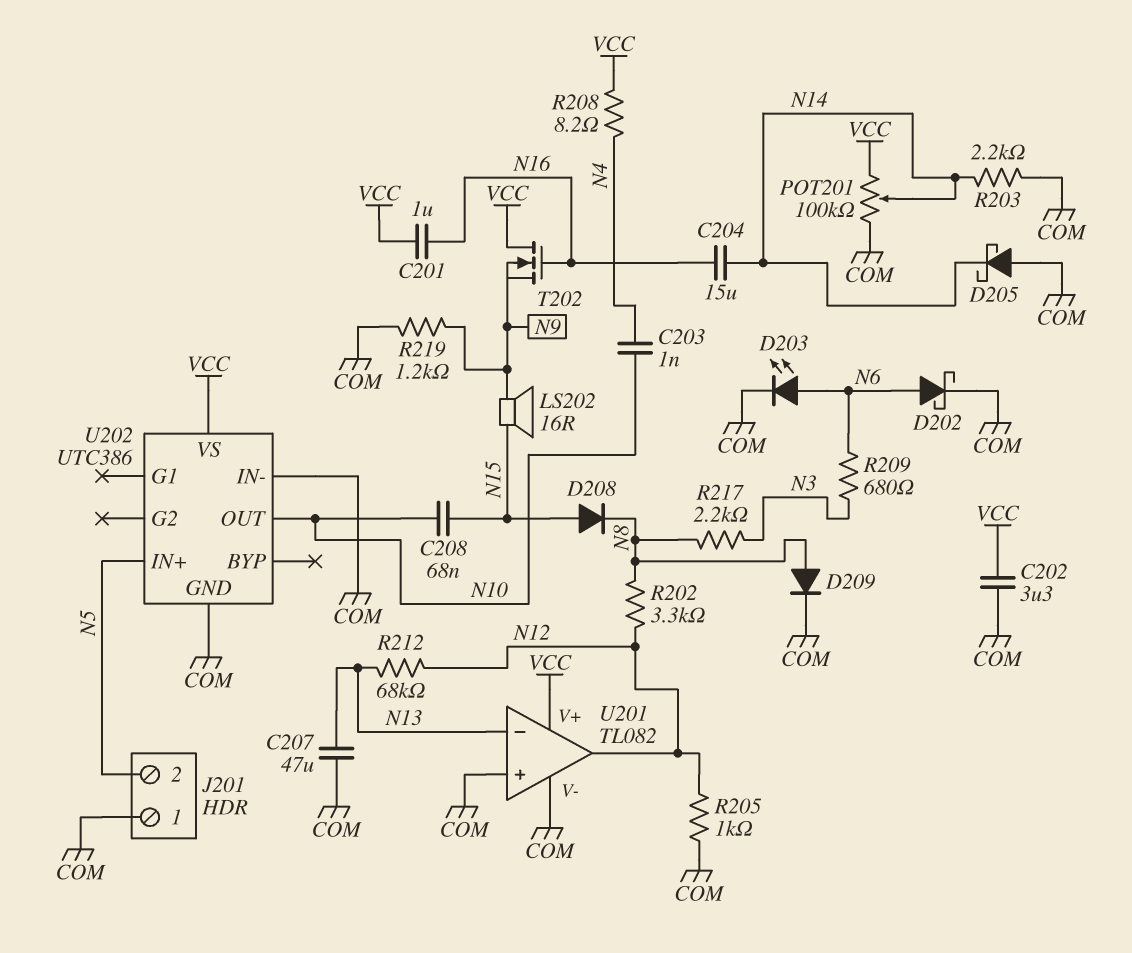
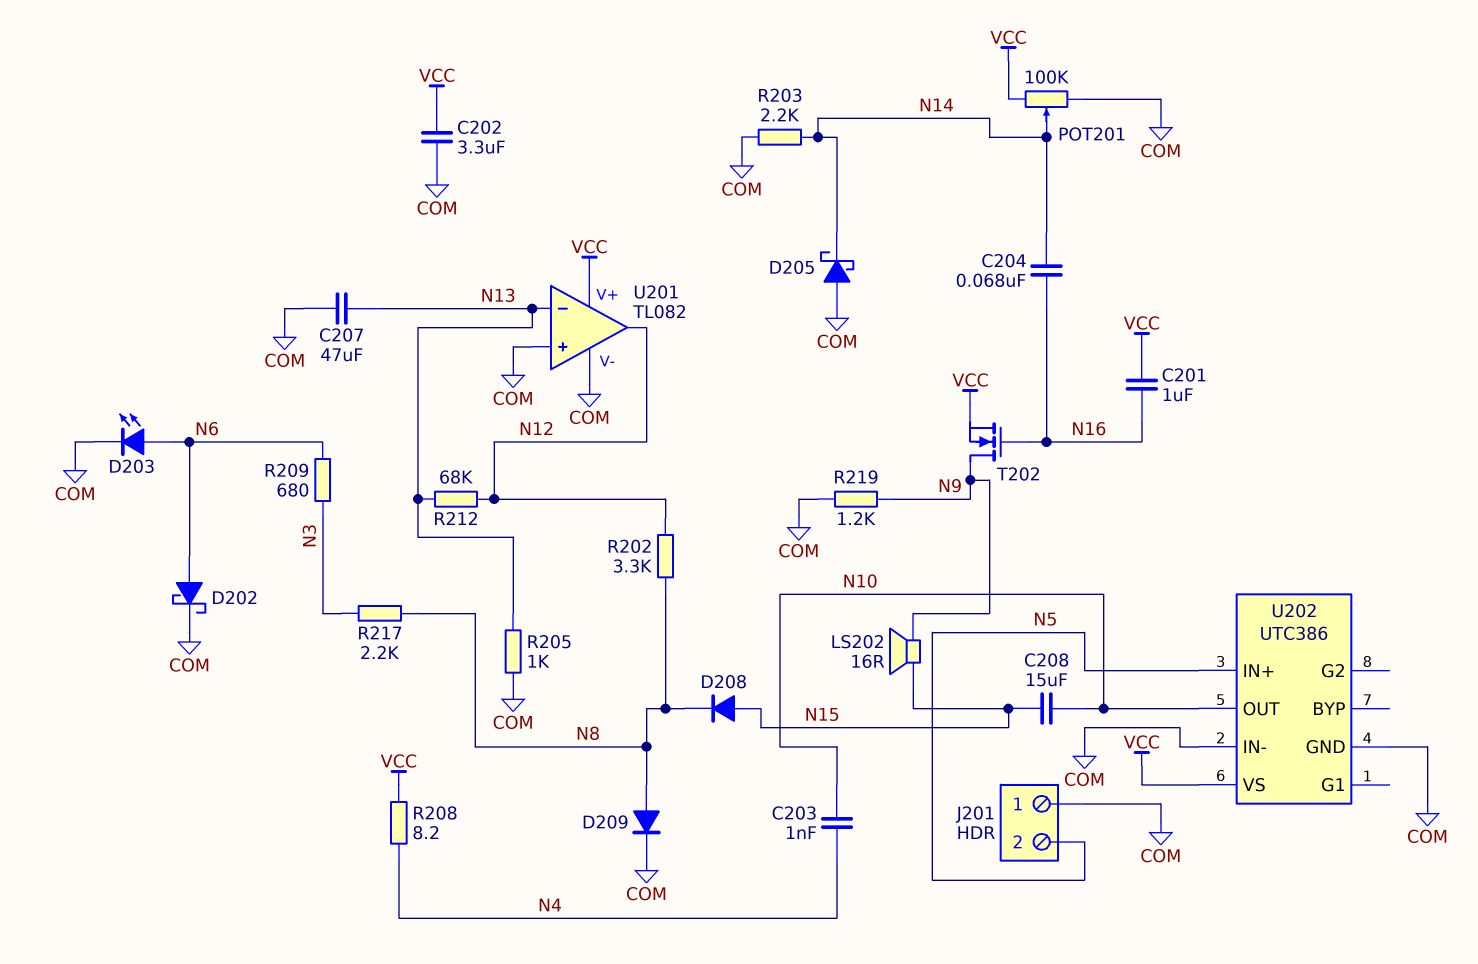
C204: 15uF (N14, N16) -> 68nF (N14, N16)
C208: 68nF (N10, N15) -> 15uF (N10, N15)
R205: 1k (COM, N12) -> 1k (COM, N13)
T202: NMOS (G N16, D VCC, S N9) -> NMOS (G N16, D N9, S VCC)

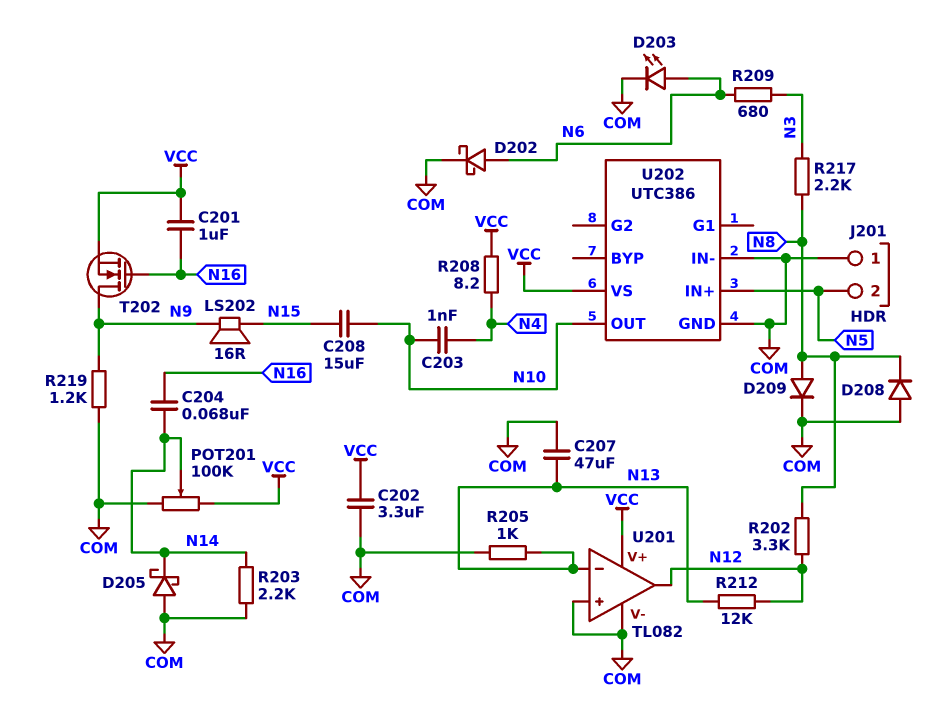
D208: diode (A N15, K N8) -> diode (A COM, K N8)
R212: 68k (N12, N13) -> 12k (N12, N13)

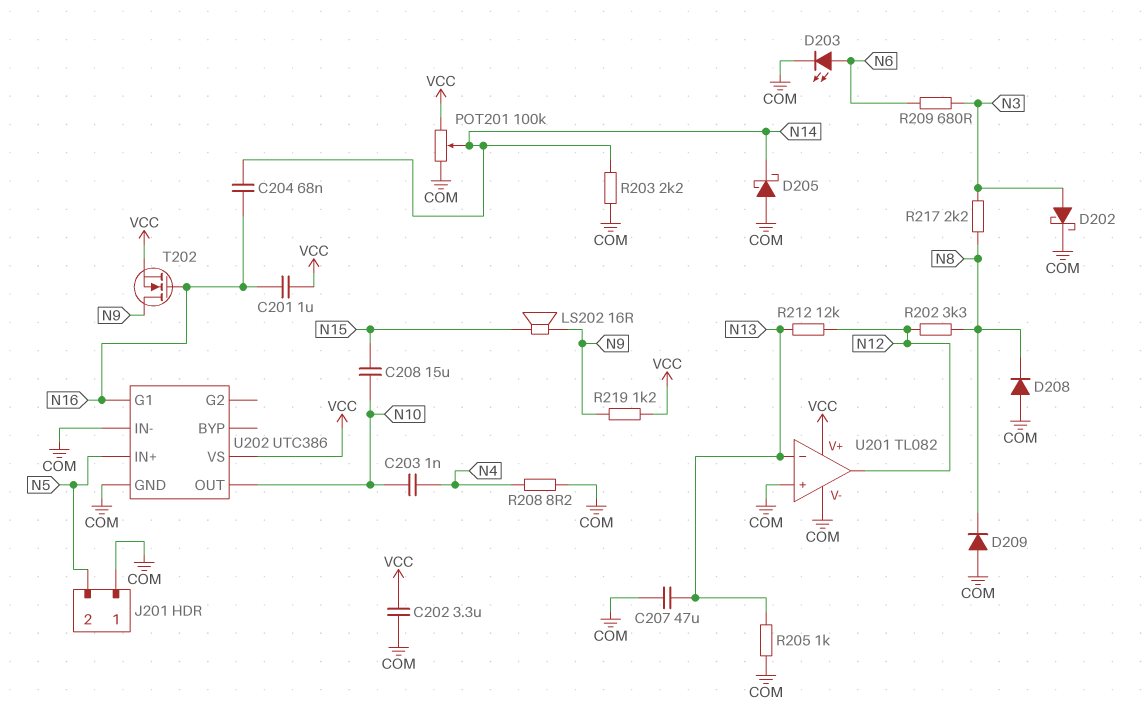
D202: schottky (A N6, K COM) -> schottky (A N3, K COM)
D209: diode (A N8, K COM) -> diode (A COM, K N8)
R208: 8.2 (N4, VCC) -> 8.2 (COM, N4)
R219: 1.2k (COM, N9) -> 1.2k (N9, VCC)
U202 pin G1: none -> N16

